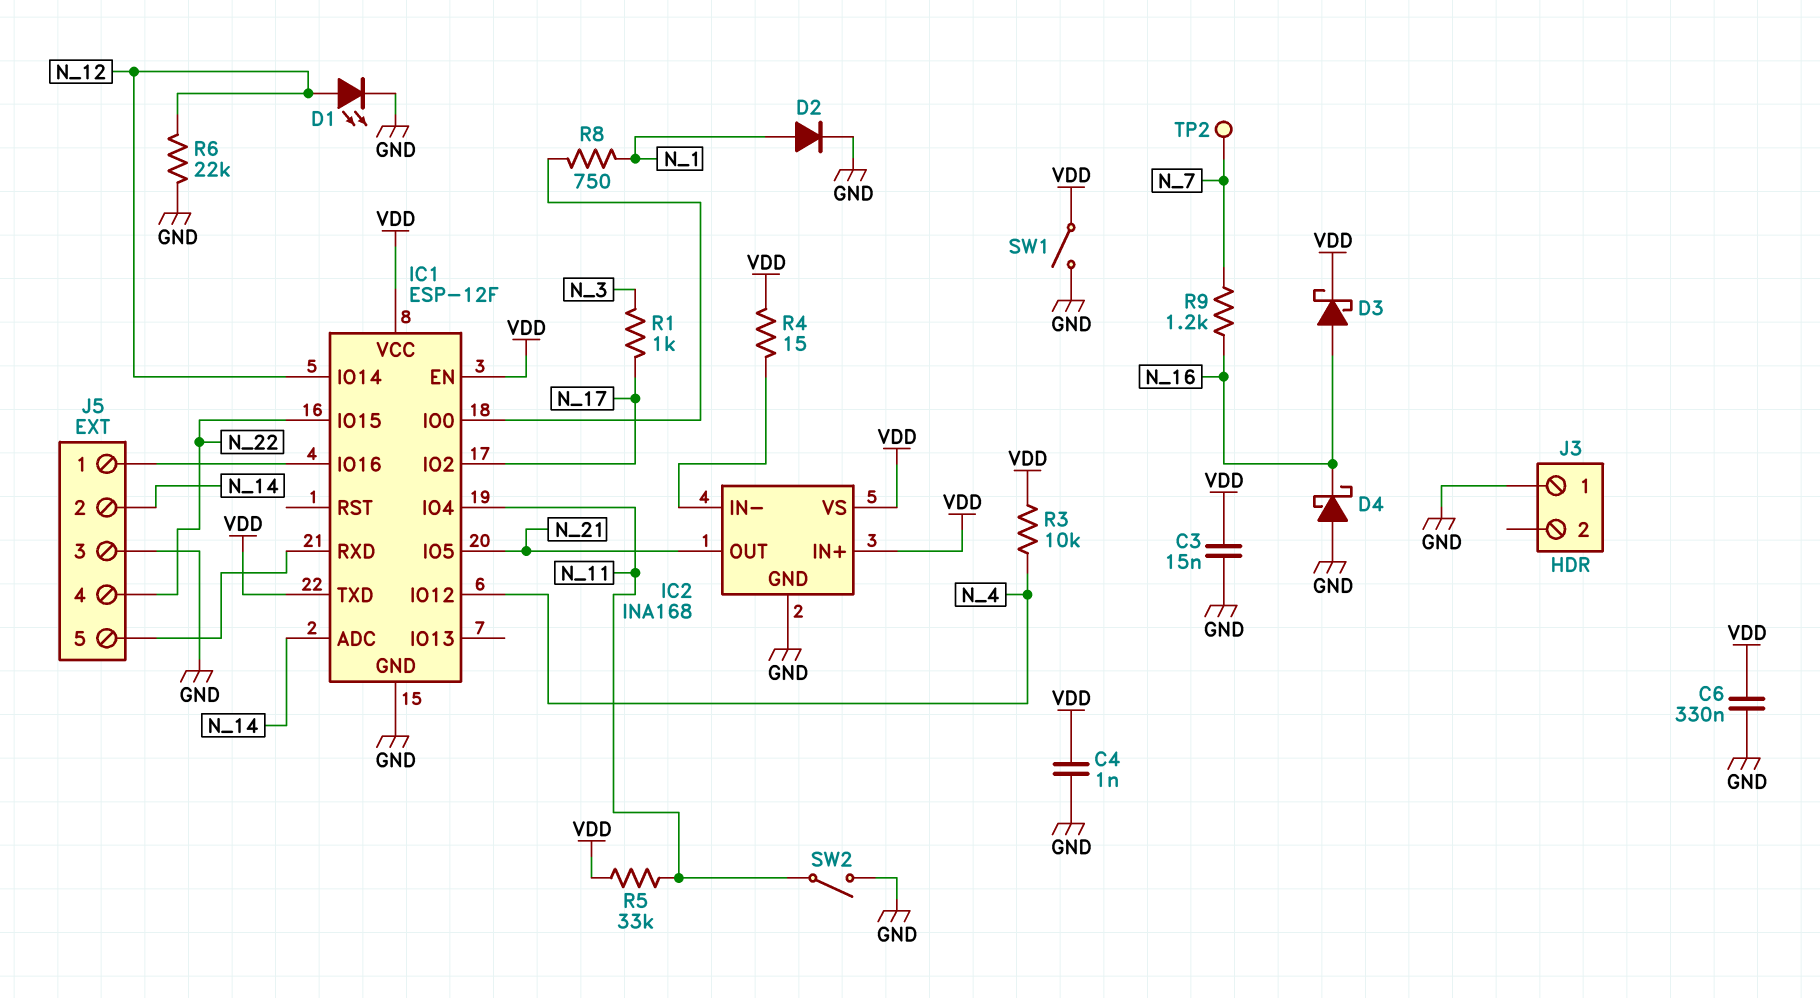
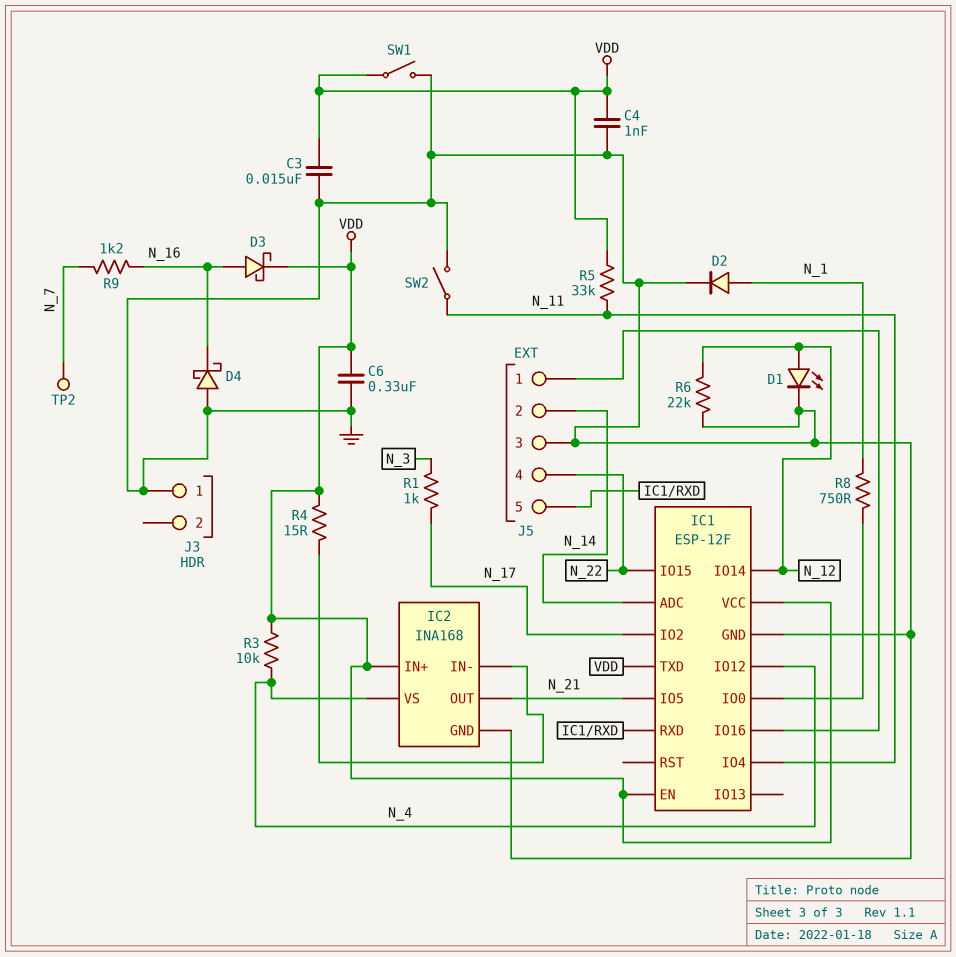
IC2 pin VS: VDD -> N_4

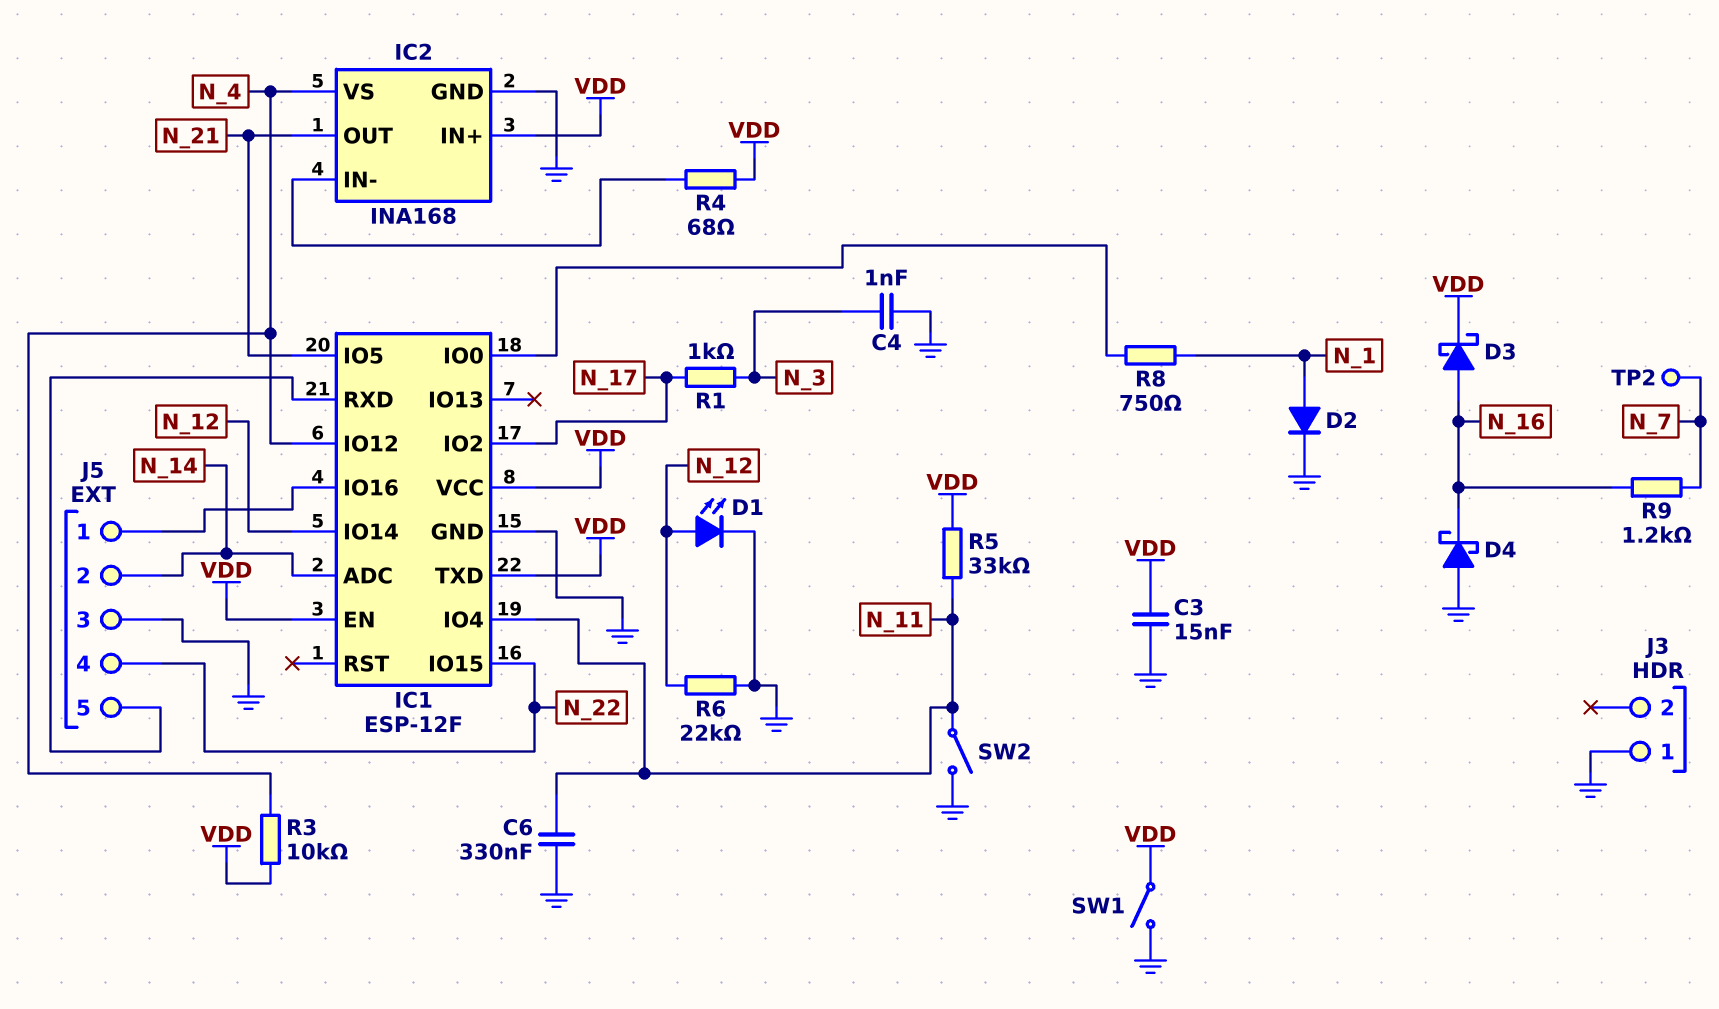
C4: 1nF (GND, VDD) -> 1nF (GND, N_3)
C6: 330nF (GND, VDD) -> 330nF (GND, N_11)
R4: 15 (IC2/IN-, VDD) -> 68 (IC2/IN-, VDD)

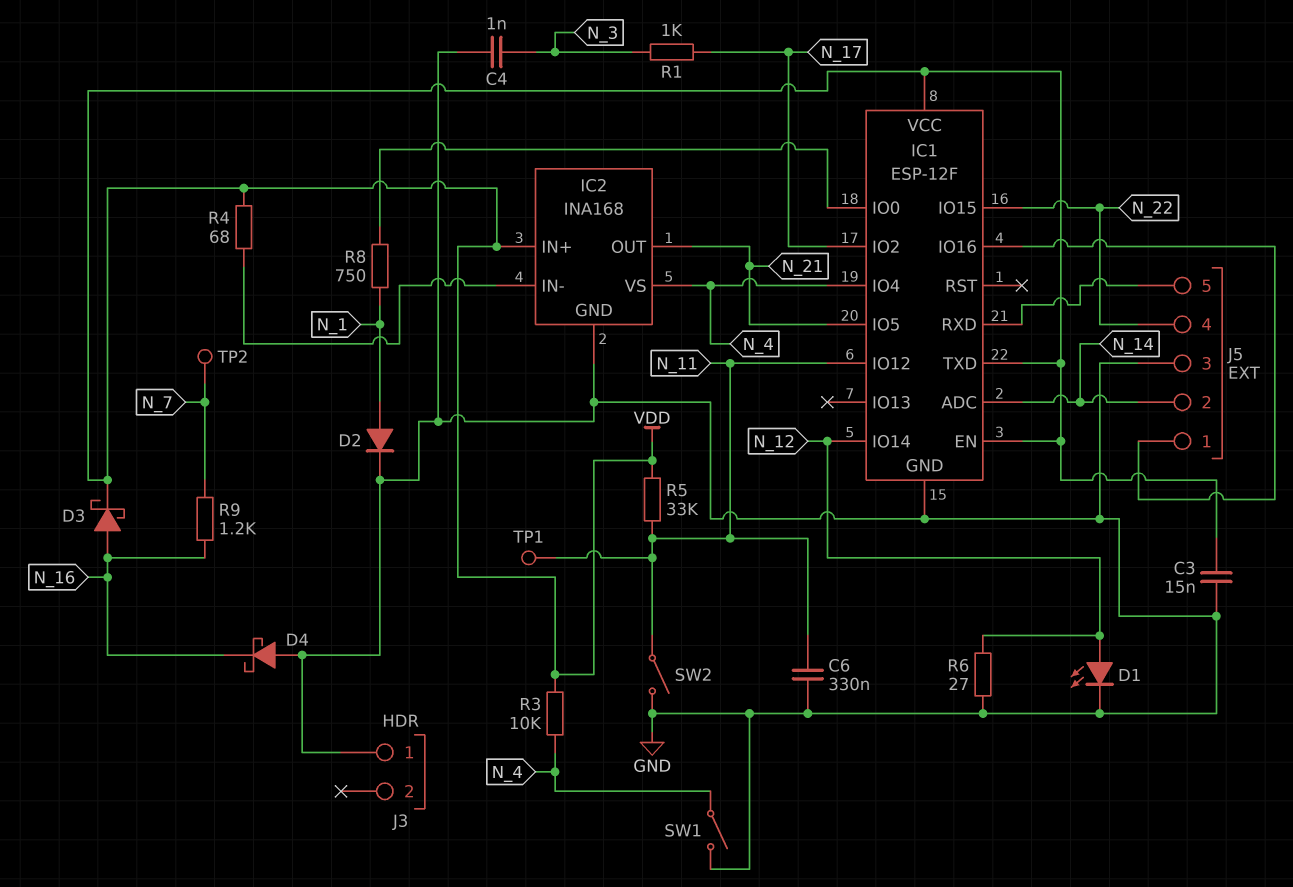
IC1 pin IO4: N_11 -> N_4
IC1 pin IO12: N_4 -> N_11
R6: 22k (GND, N_12) -> 27 (GND, N_12)
SW1: switch (GND, VDD) -> switch (GND, N_4)
TP1: none -> test point (N_11)

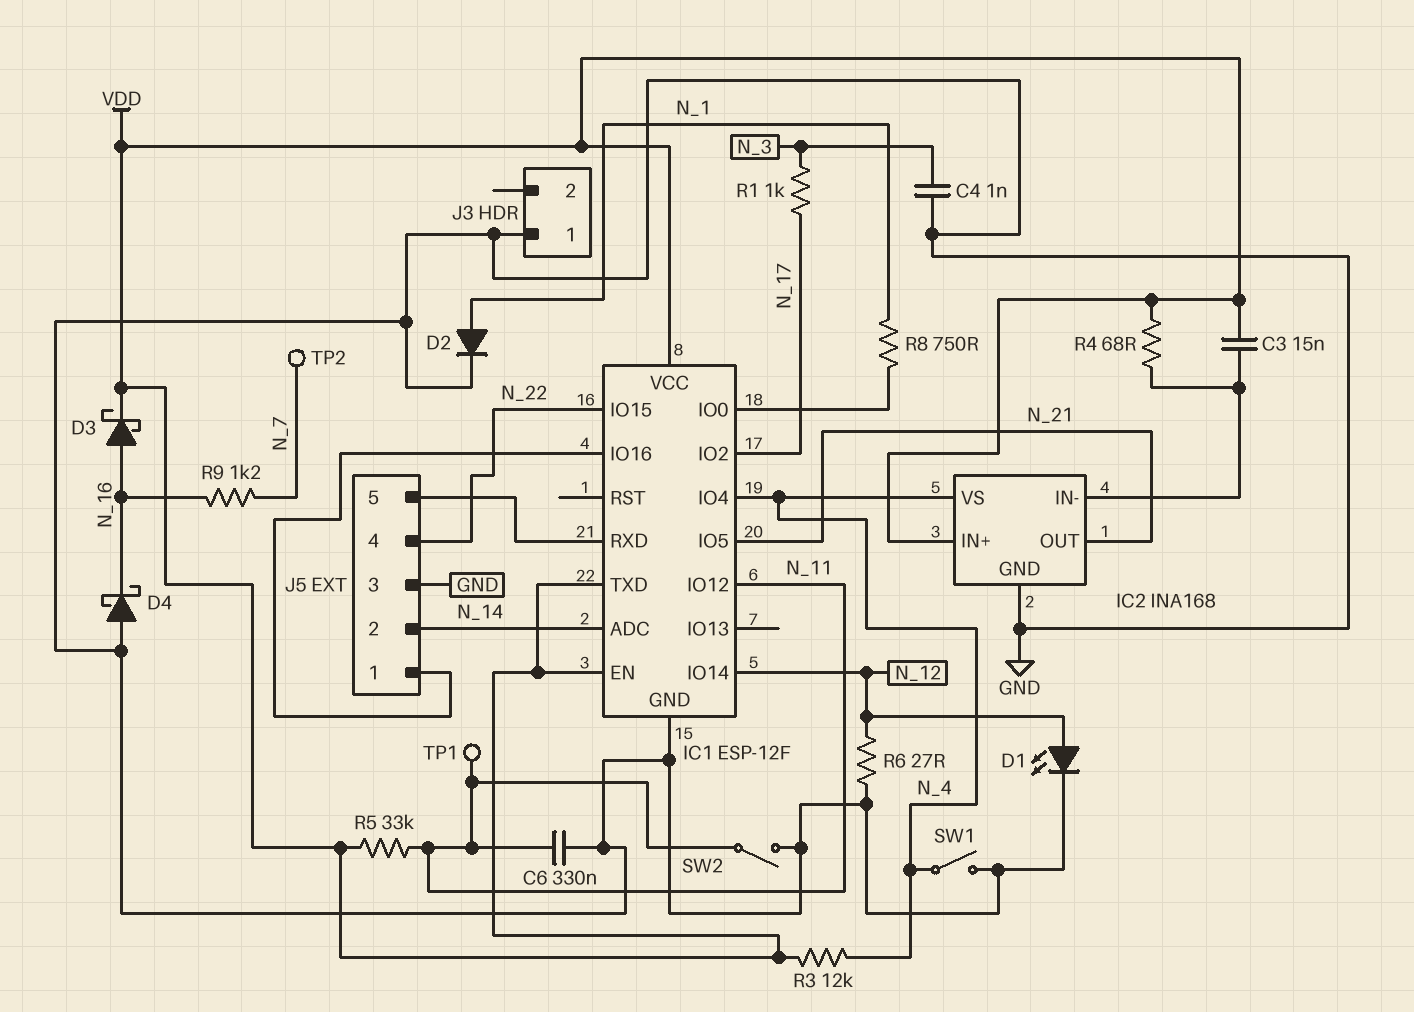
C3: 15nF (GND, VDD) -> 15nF (IC2/IN-, VDD)
R3: 10k (N_4, VDD) -> 12k (N_4, VDD)

